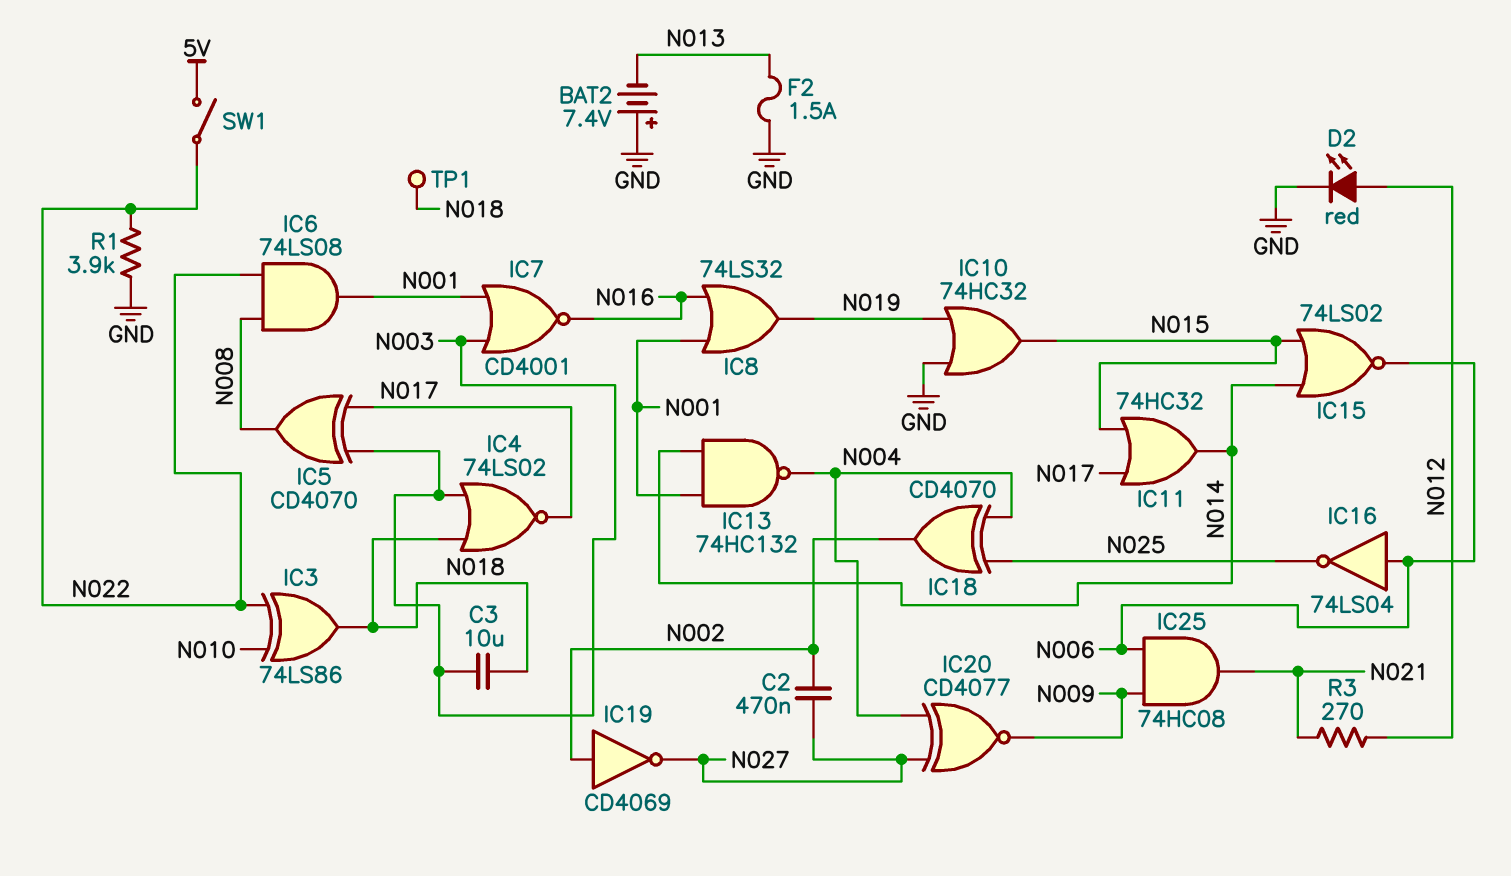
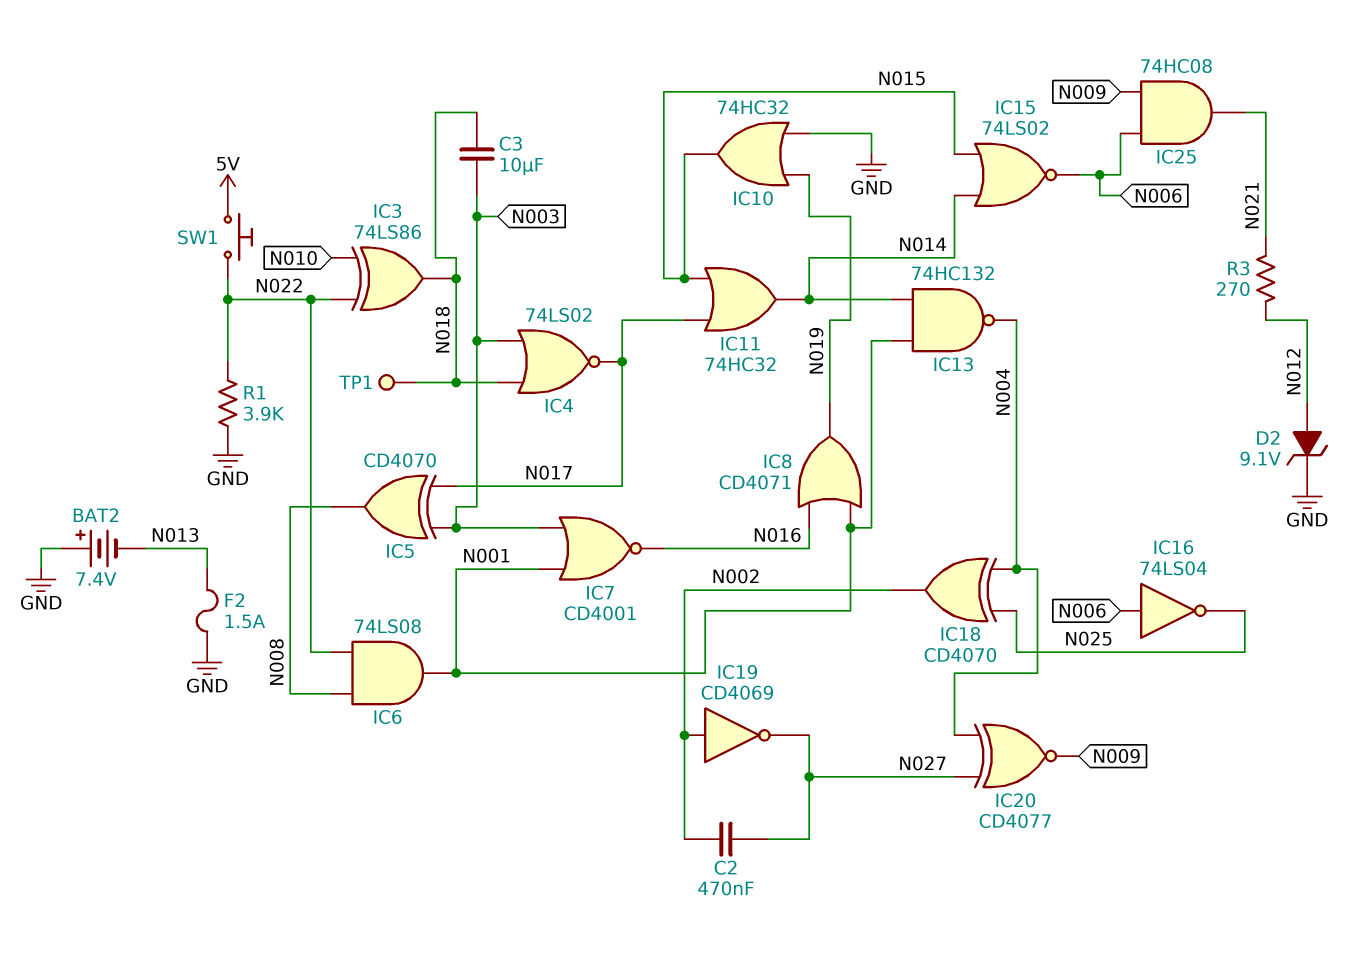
D2: LED red (A N012, K GND) -> zener 9.1V (A N012, K GND)
IC8: OR 74LS32 (in N001, in N016, out N019) -> OR CD4071 (in N001, in N016, out N019)
SW1: switch (5V, N022) -> button (5V, N022)

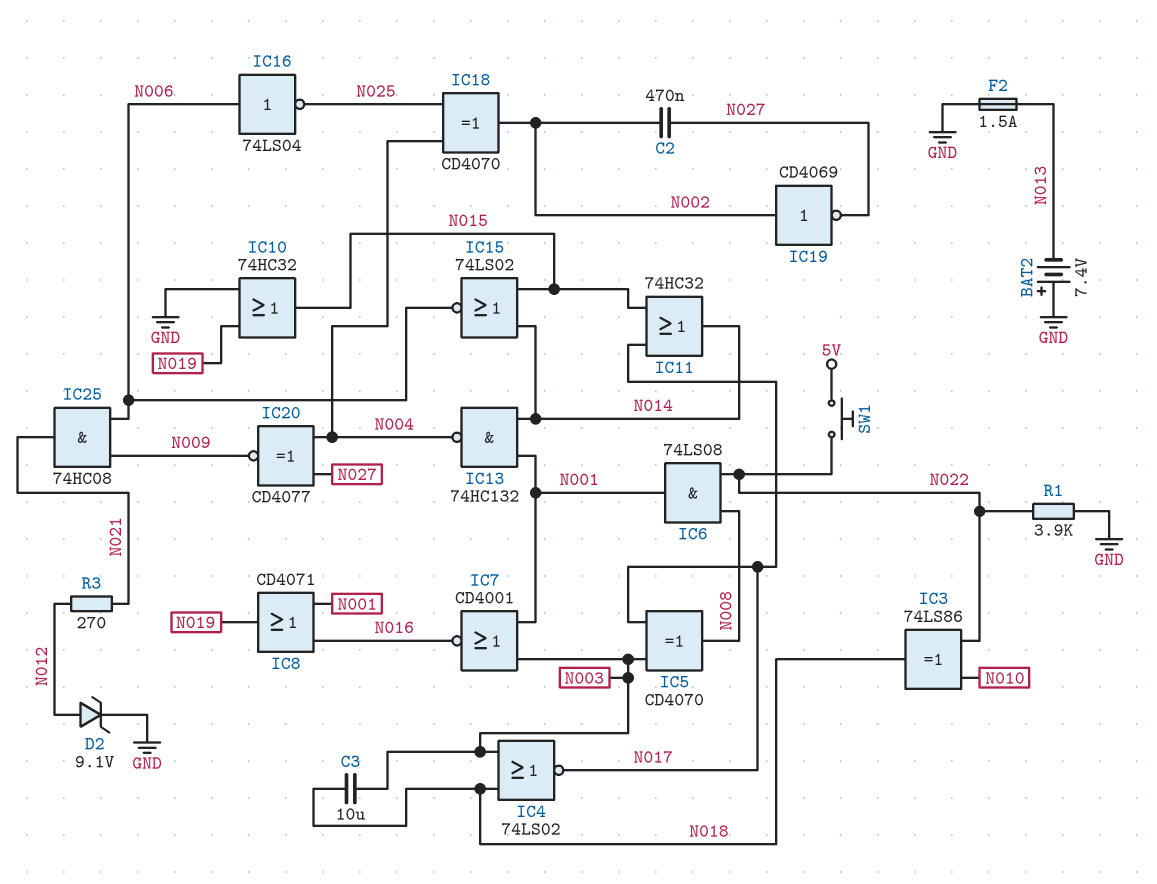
TP1: test point (N018) -> none

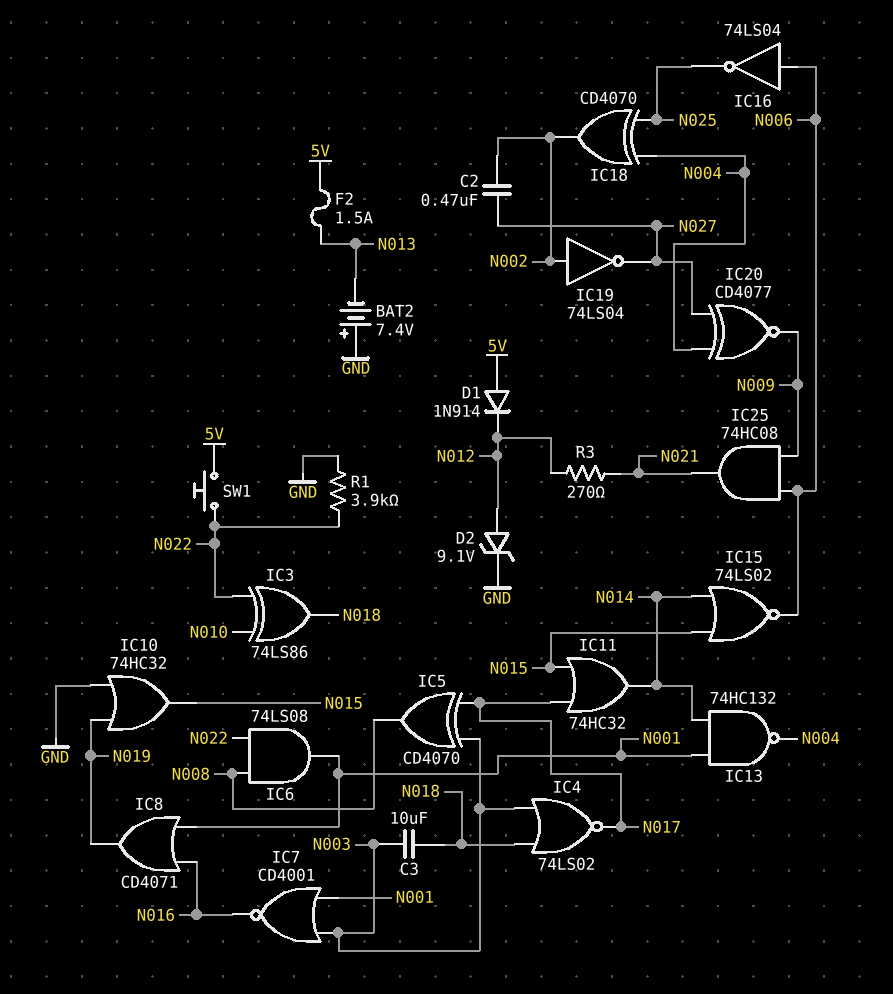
D1: none -> diode 1N914 (A 5V, K N012)
F2: 1.5A (GND, N013) -> 1.5A (5V, N013)
IC19: NOT CD4069 (in N002, out N027) -> NOT 74LS04 (in N002, out N027)

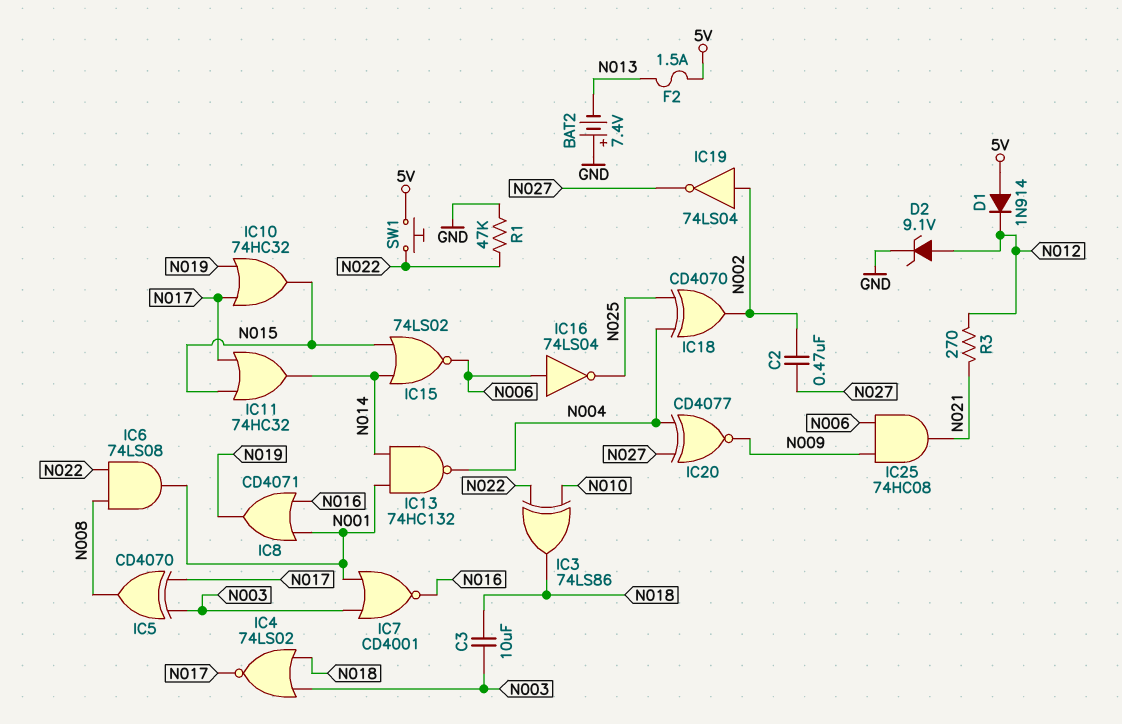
IC10: OR 74HC32 (in GND, in N019, out N015) -> OR 74HC32 (in N017, in N019, out N015)
R1: 3.9k (GND, N022) -> 47k (GND, N022)

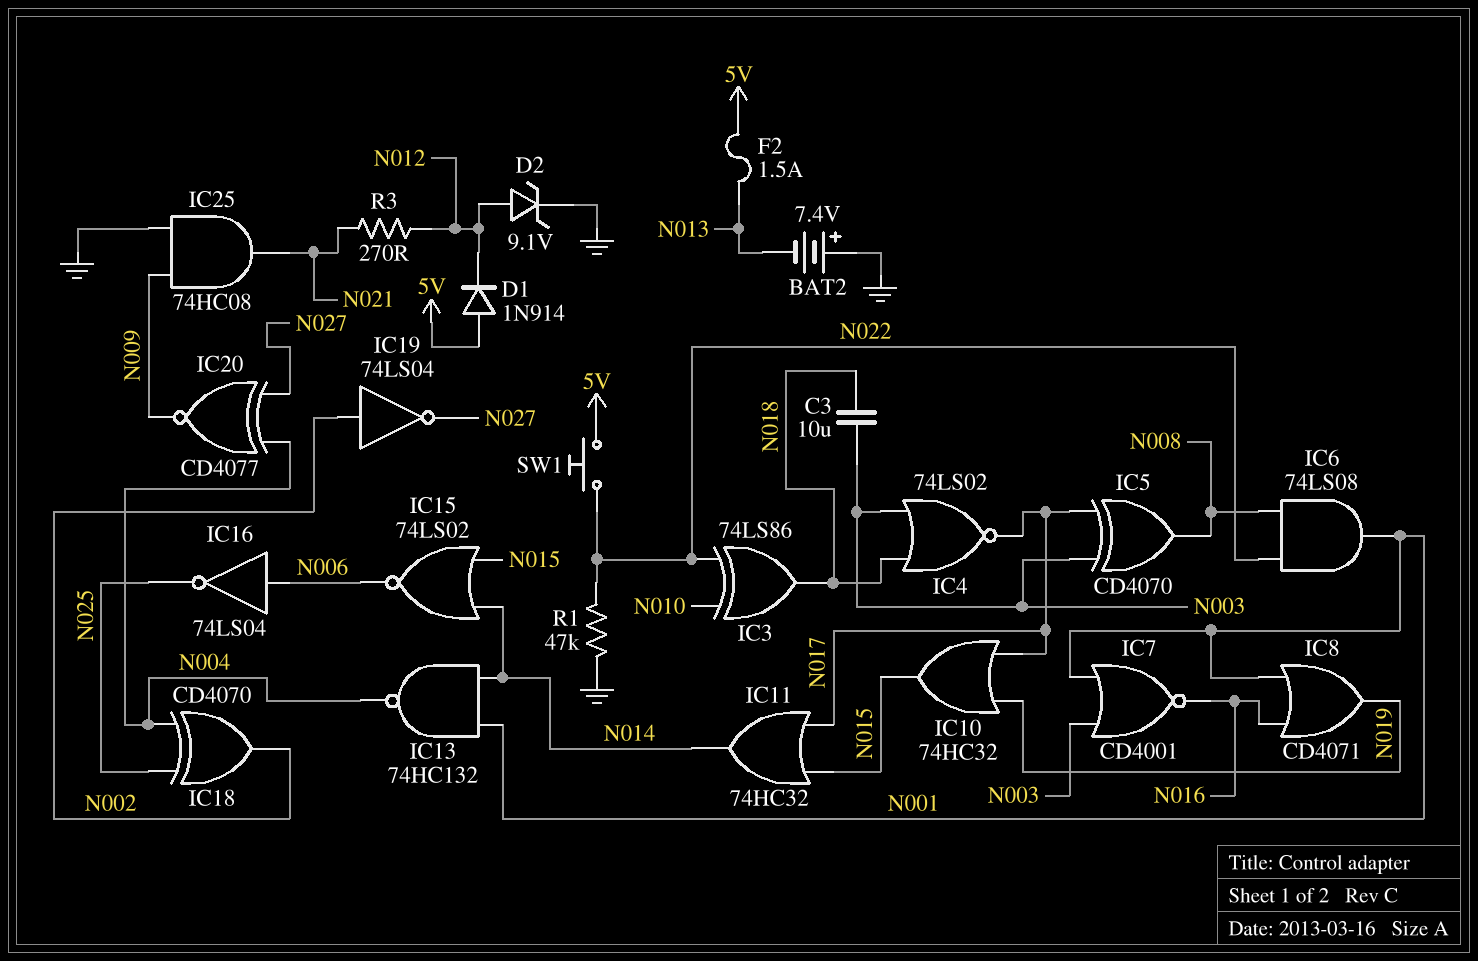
C2: 470nF (N002, N027) -> none
IC25: AND 74HC08 (in N006, in N009, out N021) -> AND 74HC08 (in GND, in N009, out N021)

